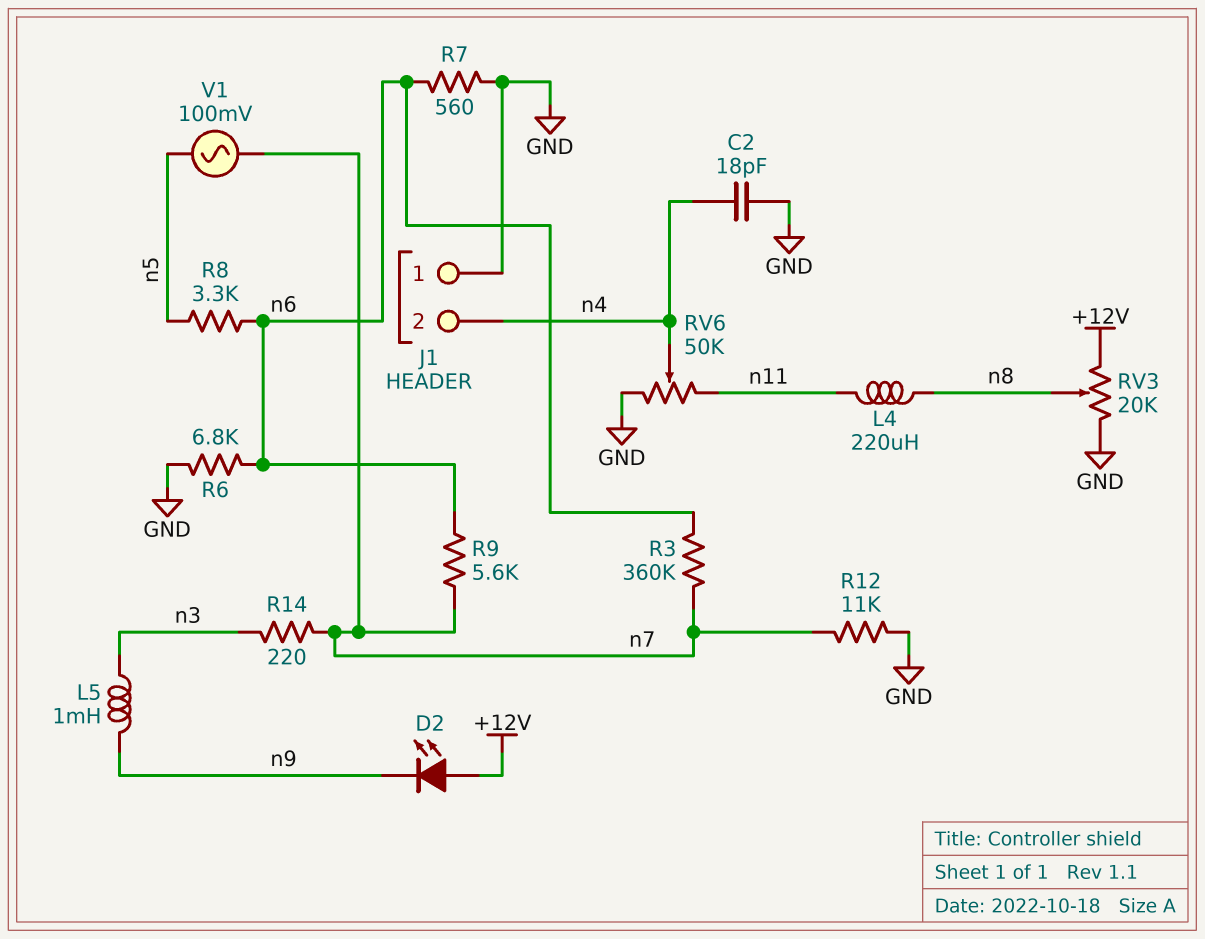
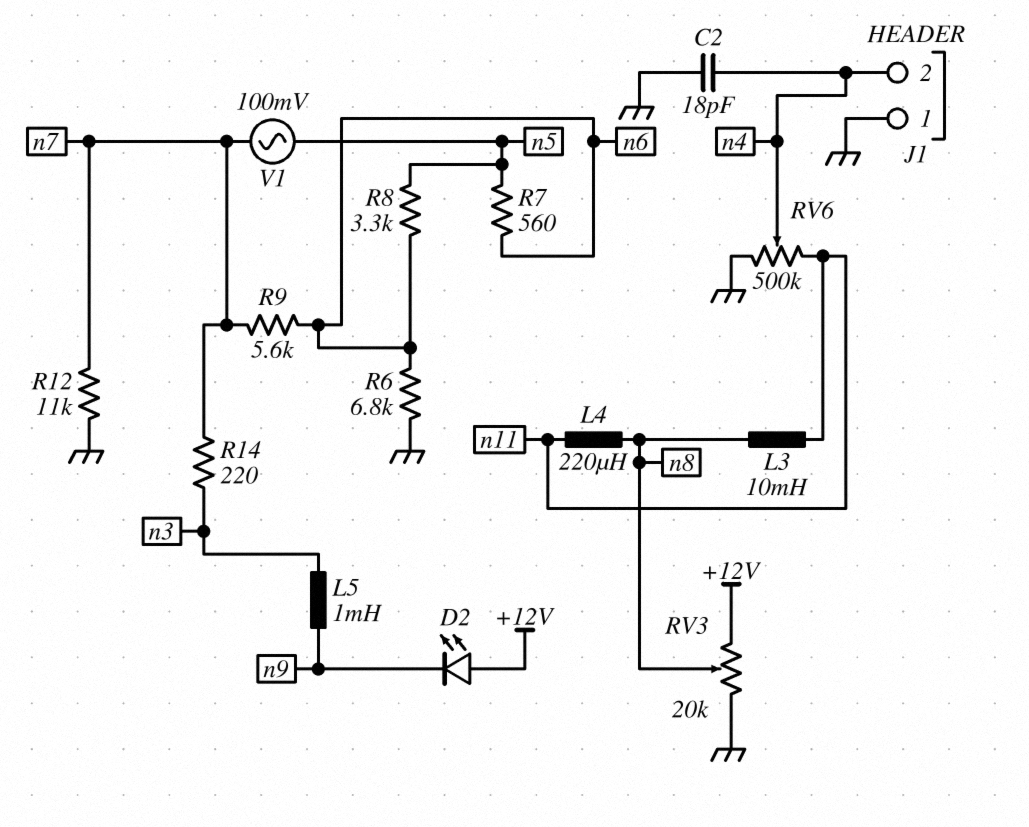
L3: none -> 10mH (n8, n11)
R3: 360k (n6, n7) -> none
R7: 560 (GND, n6) -> 560 (n5, n6)
RV6: 50k (GND, n11, wiper n4) -> 500k (GND, n11, wiper n4)

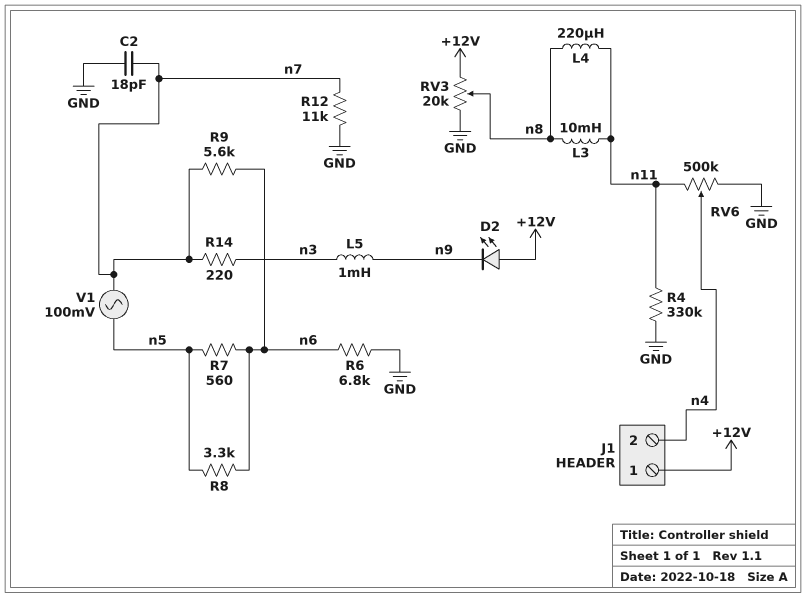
C2: 18pF (GND, n4) -> 18pF (GND, n7)
J1 pin 1: GND -> +12V
R4: none -> 330k (GND, n11)

